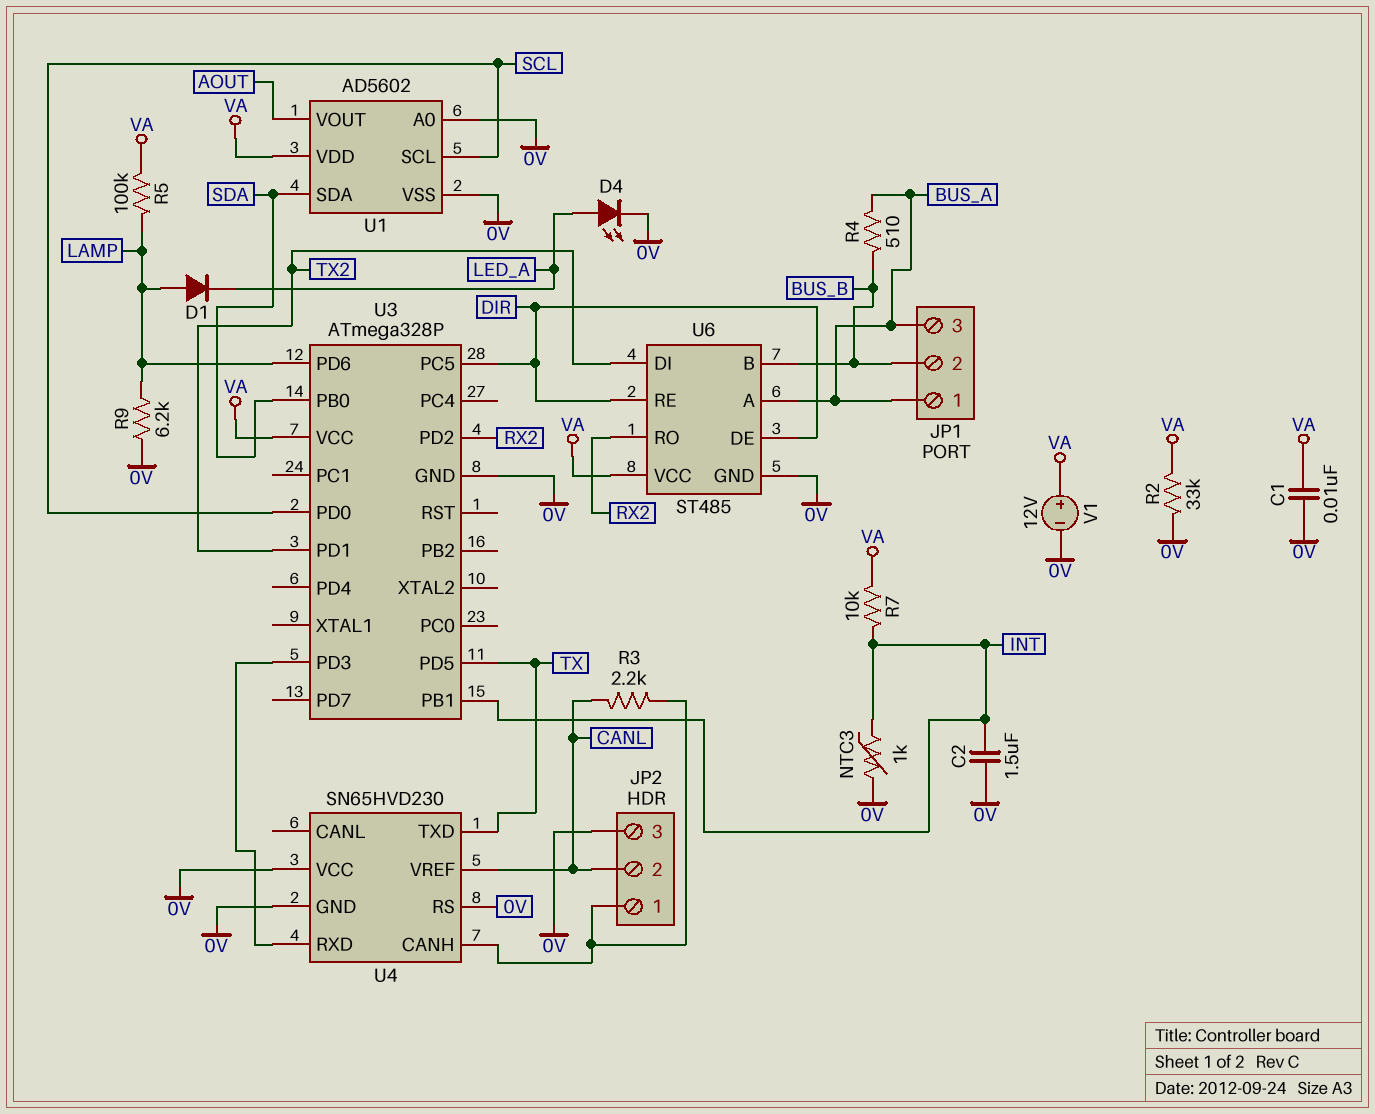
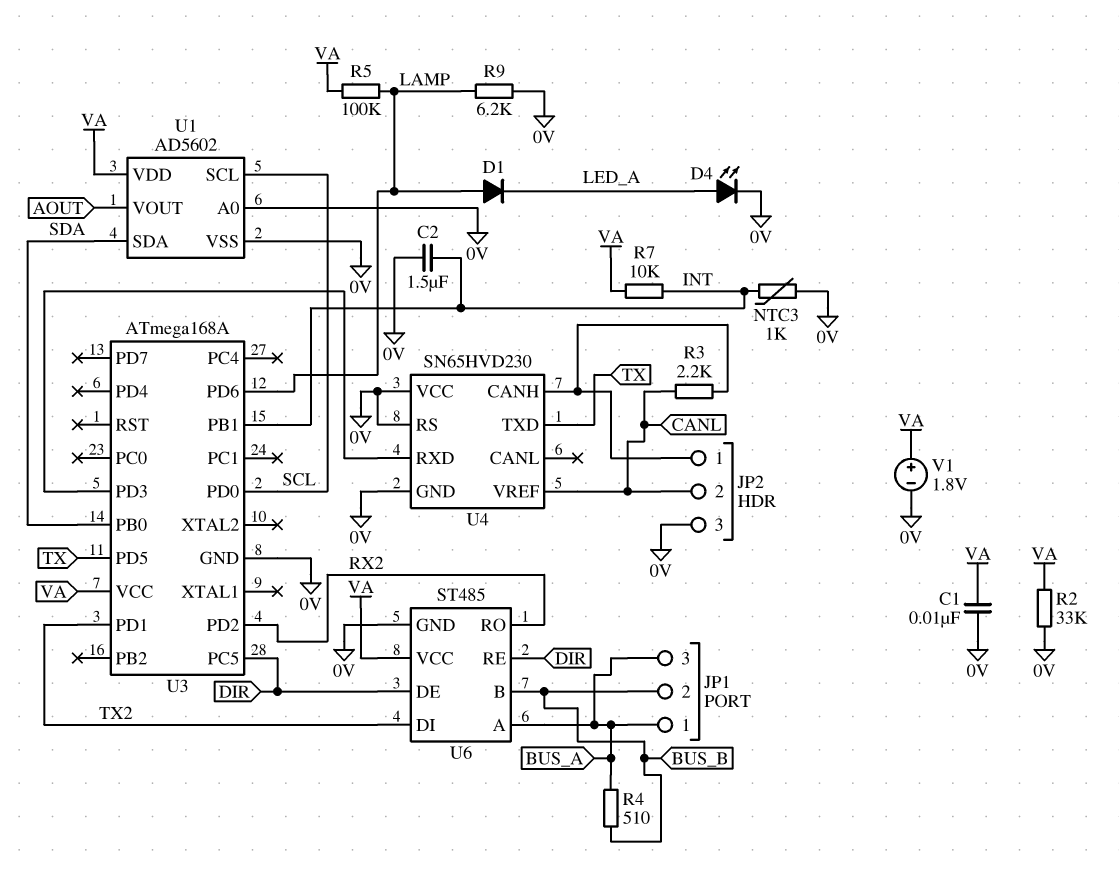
U3: ATmega328P -> ATmega168A
V1: 12V (plus VA, minus 0V) -> 1.8V (plus VA, minus 0V)

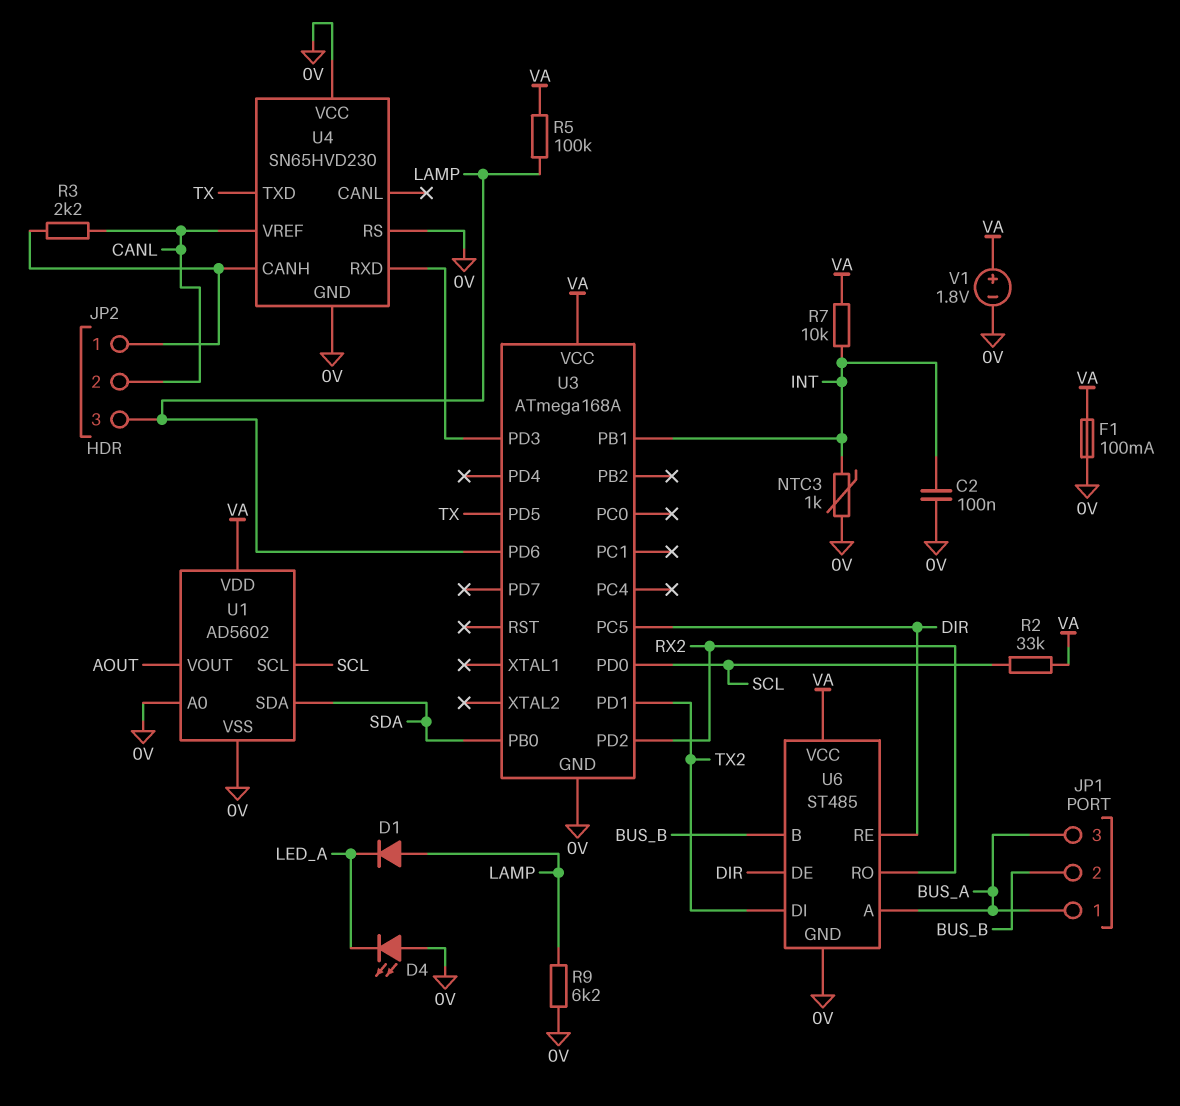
C1: 10nF (0V, VA) -> none
C2: 1.5uF (0V, INT) -> 100nF (0V, INT)
D4: LED (A LED_A, K 0V) -> LED (A 0V, K LED_A)
F1: none -> 100mA (0V, VA)
JP2 pin 3: 0V -> LAMP
R2: 33k (0V, VA) -> 33k (SCL, VA)
R4: 510 (BUS_A, BUS_B) -> none

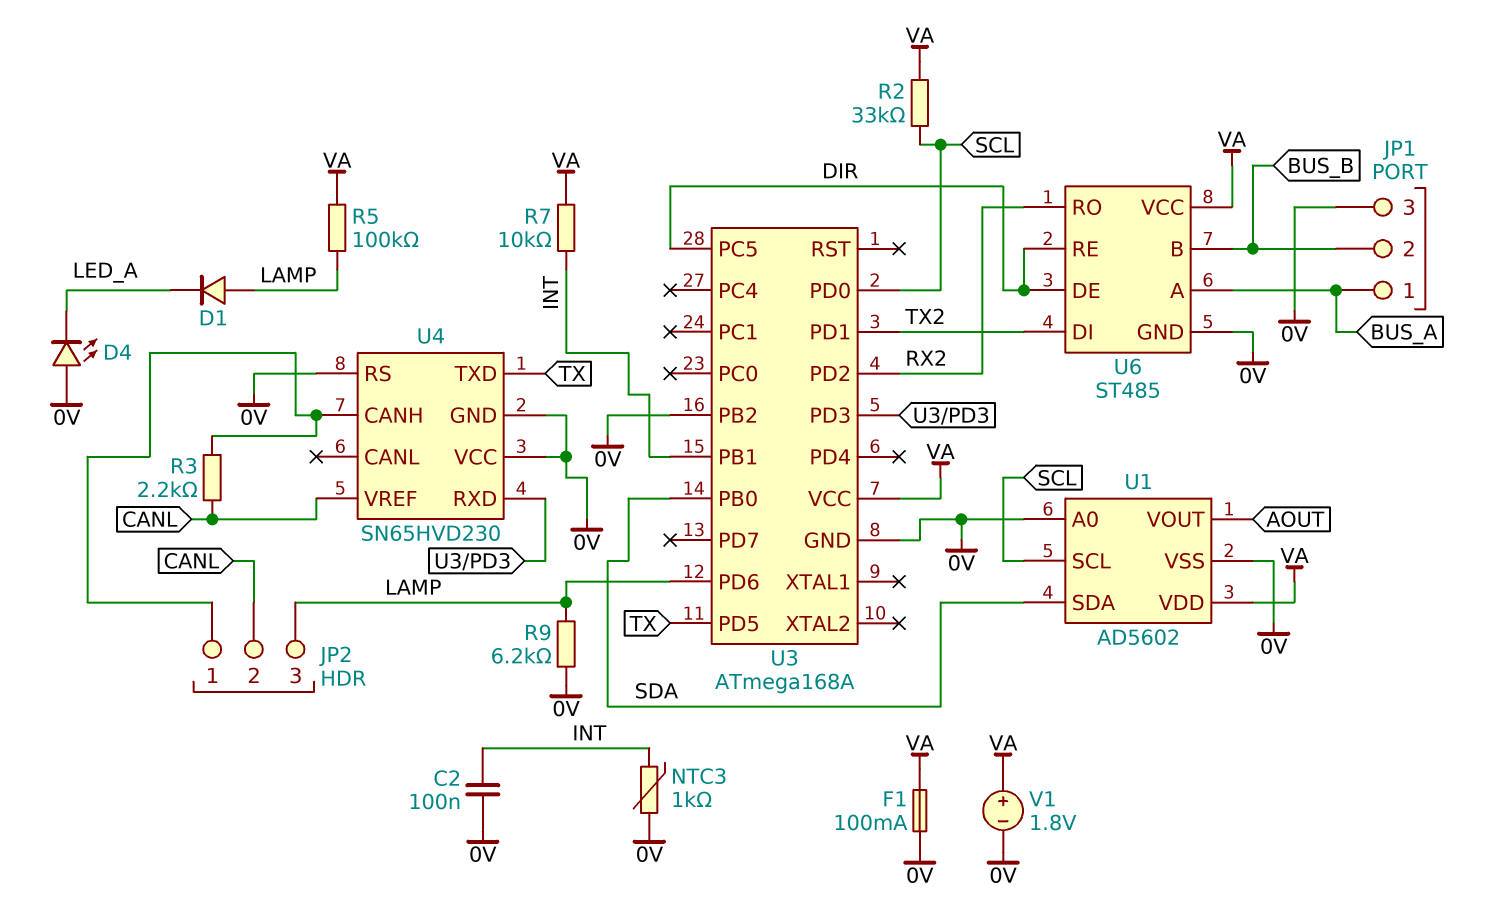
JP1 pin 3: BUS_A -> 0V
U3 pin PB2: none -> 0V

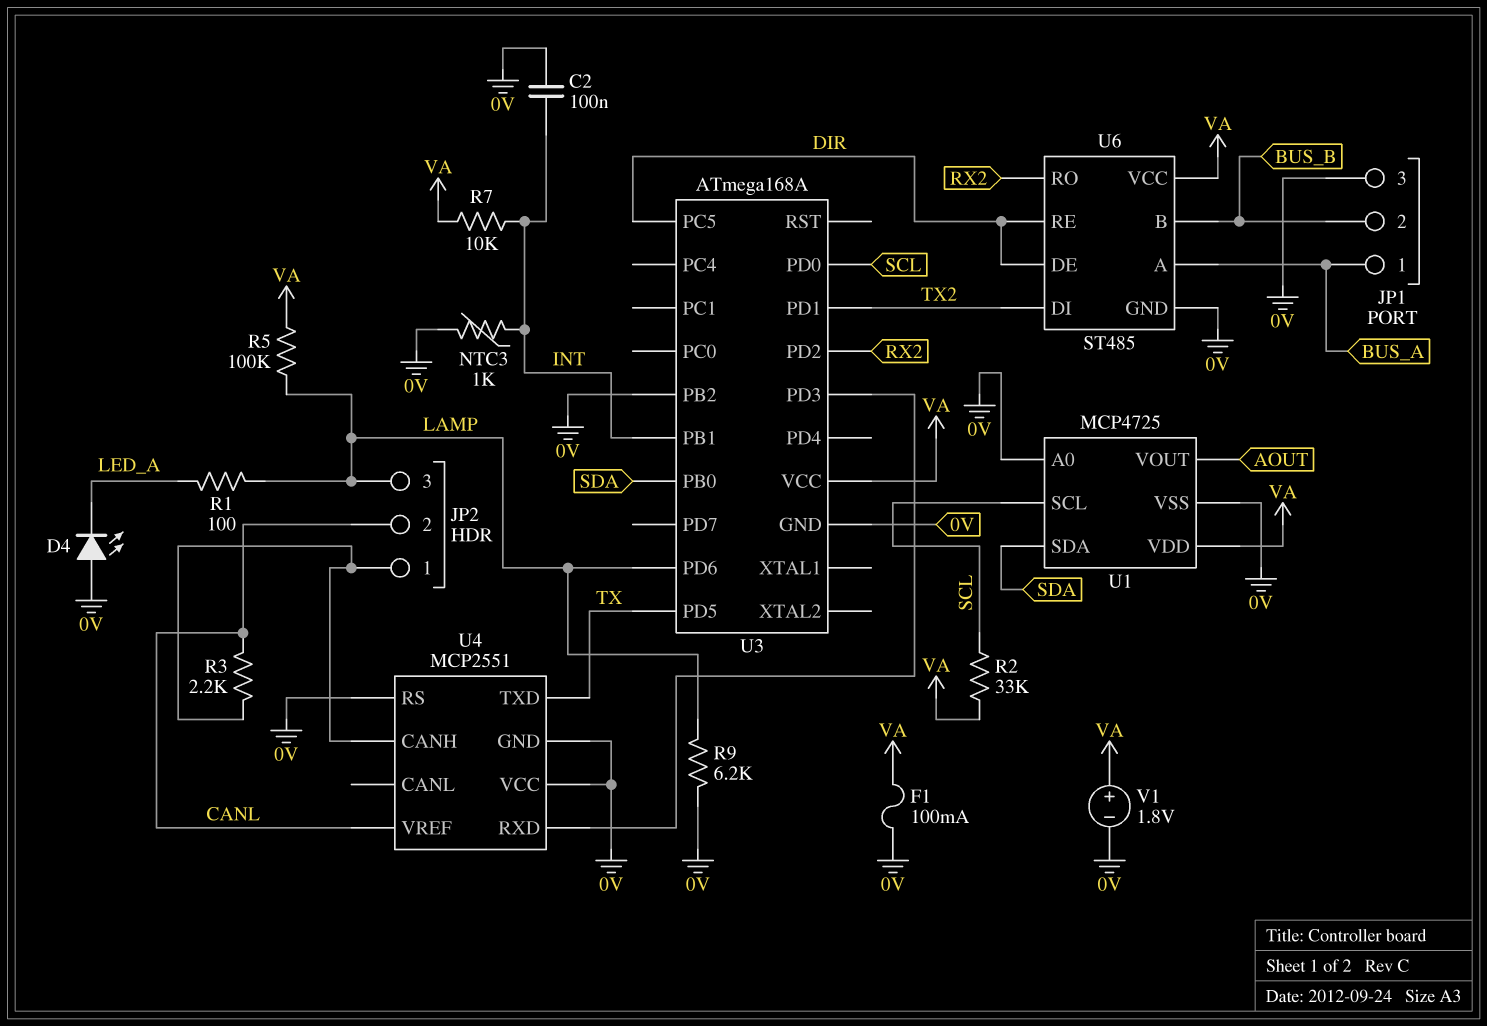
D1: diode (A LAMP, K LED_A) -> none
R1: none -> 100 (LAMP, LED_A)
U1: AD5602 -> MCP4725
U4: SN65HVD230 -> MCP2551

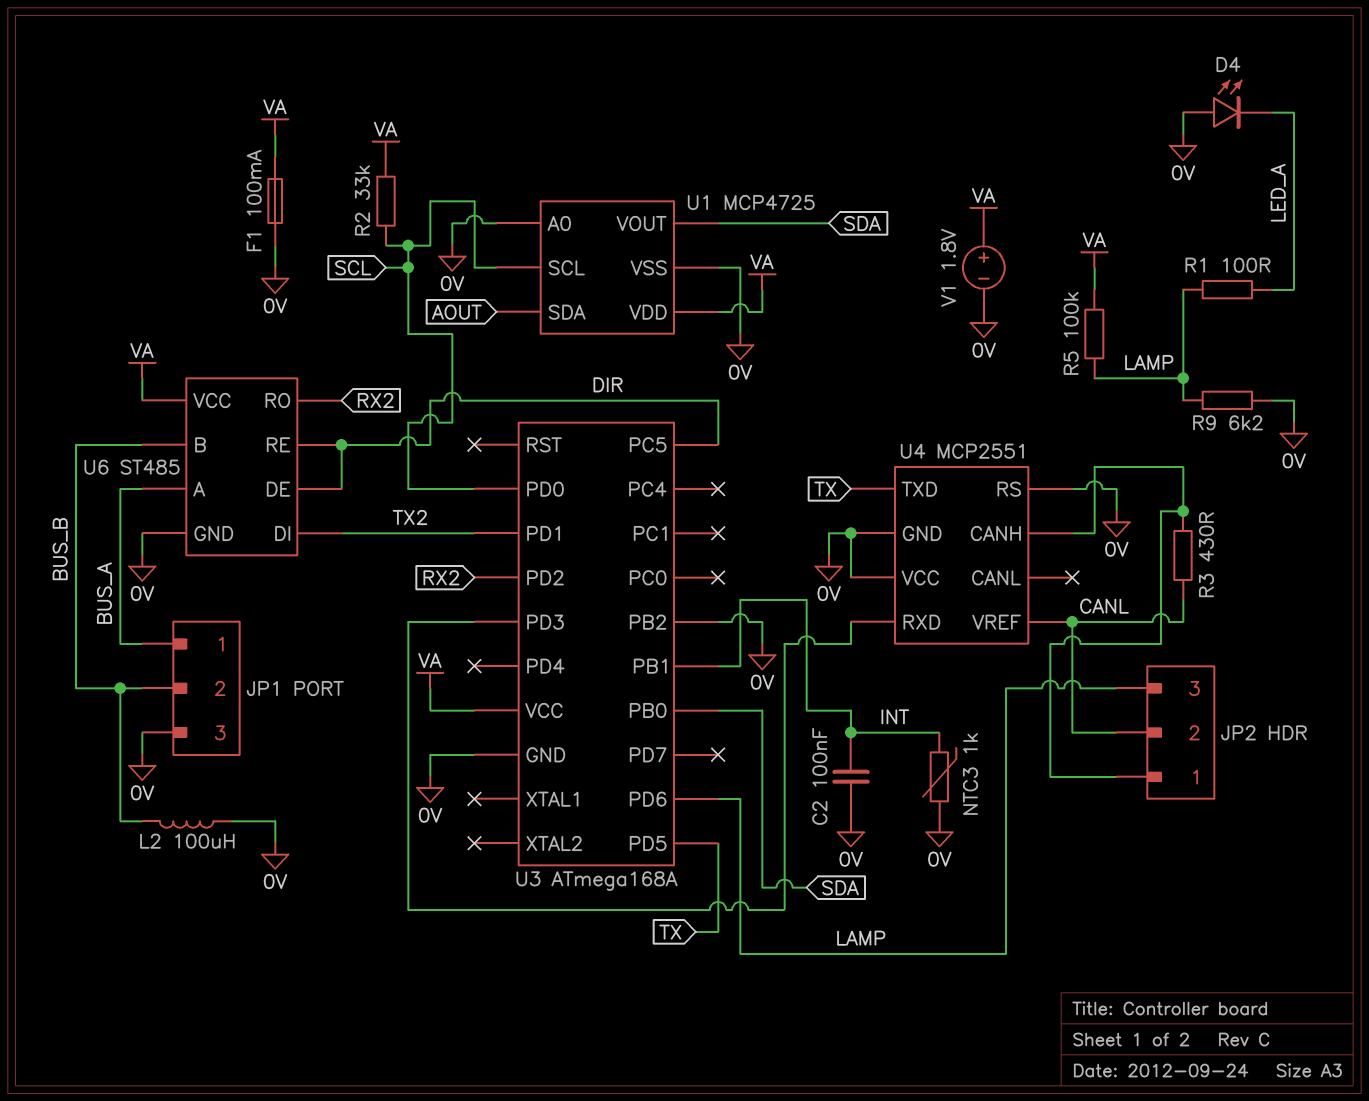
L2: none -> 100uH (0V, BUS_B)
R3: 2.2k (CANL, JP2/1) -> 430 (CANL, JP2/1)
R7: 10k (INT, VA) -> none
U1 pin SDA: SDA -> AOUT
U1 pin VOUT: AOUT -> SDA

